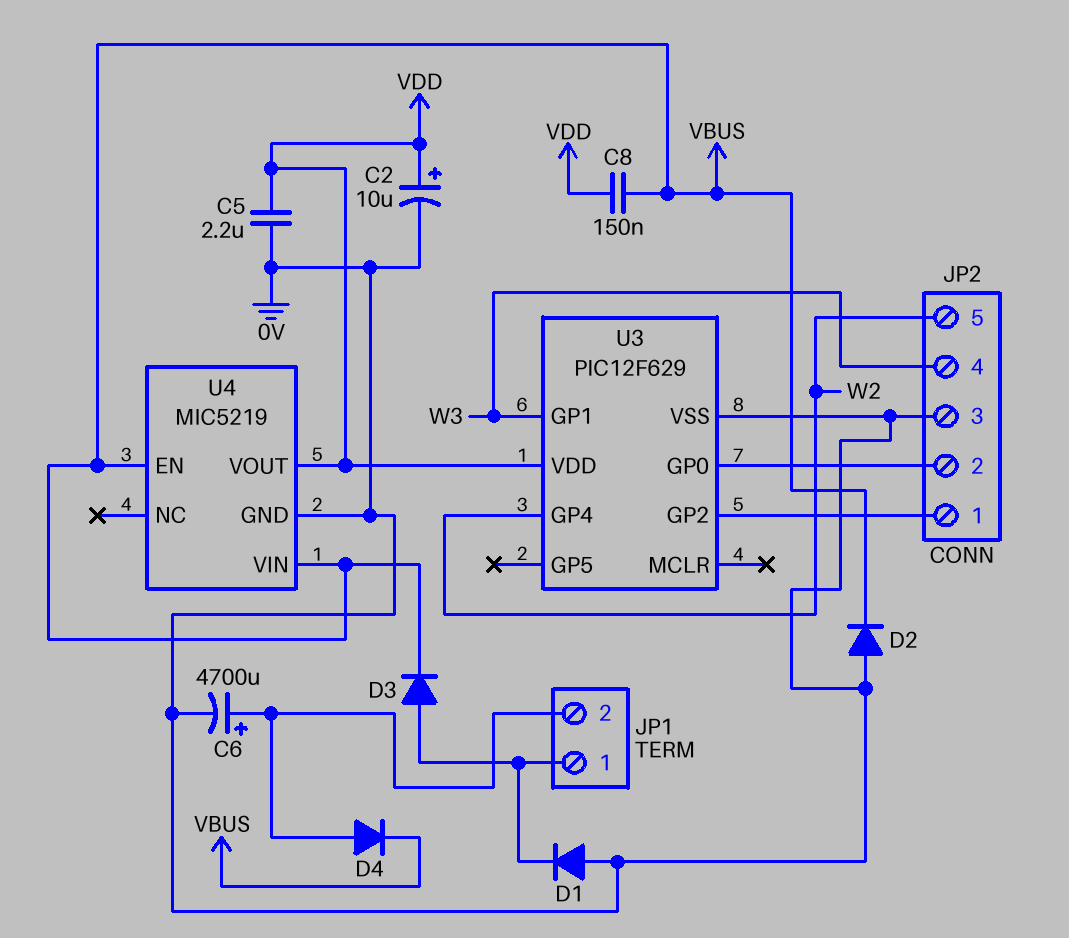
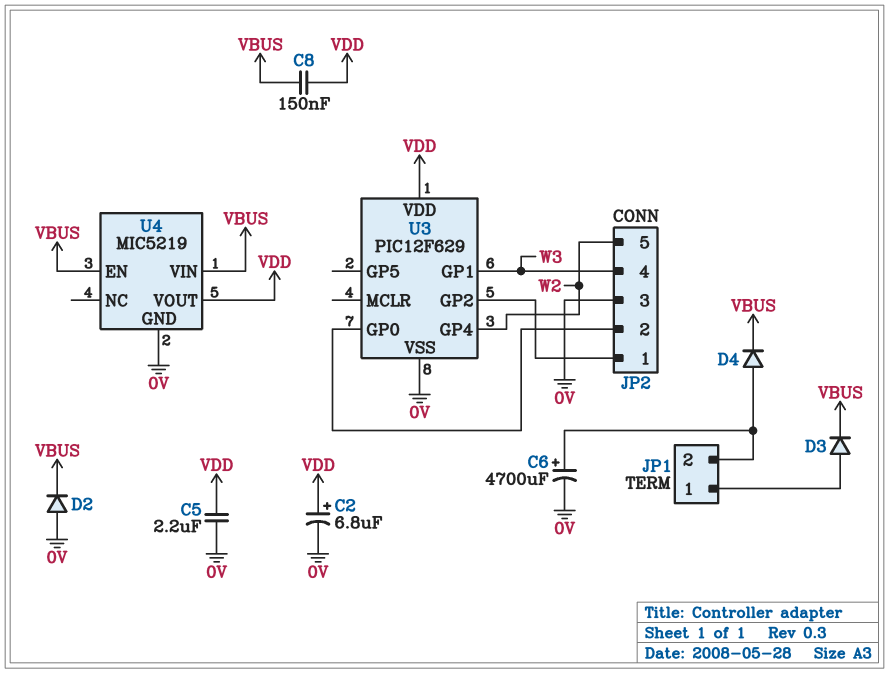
C2: 10uF (plus VDD, minus 0V) -> 6.8uF (plus VDD, minus 0V)
D1: diode (A 0V, K JP1/1) -> none

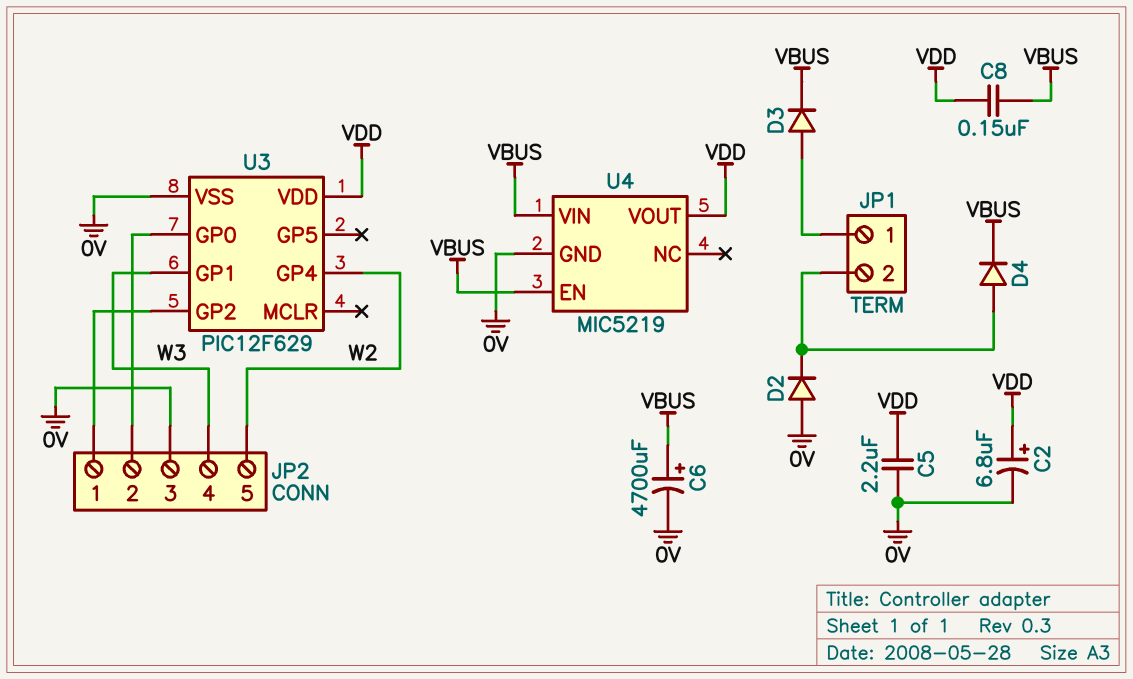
C6: 4700uF (plus JP1/2, minus 0V) -> 4700uF (plus VBUS, minus 0V)
D2: diode (A 0V, K VBUS) -> diode (A 0V, K JP1/2)

